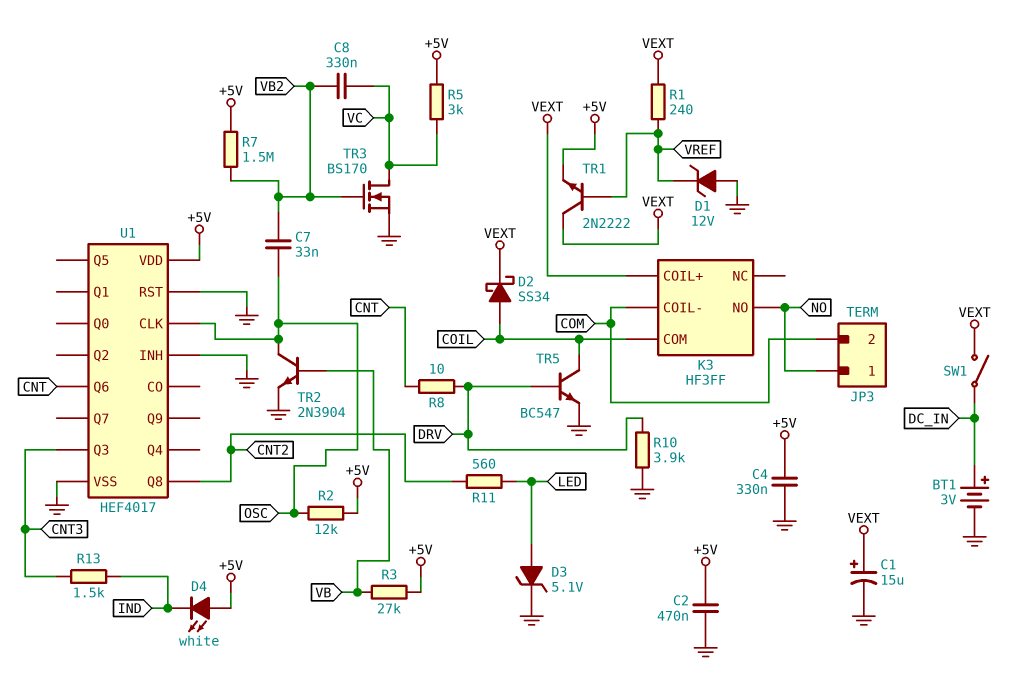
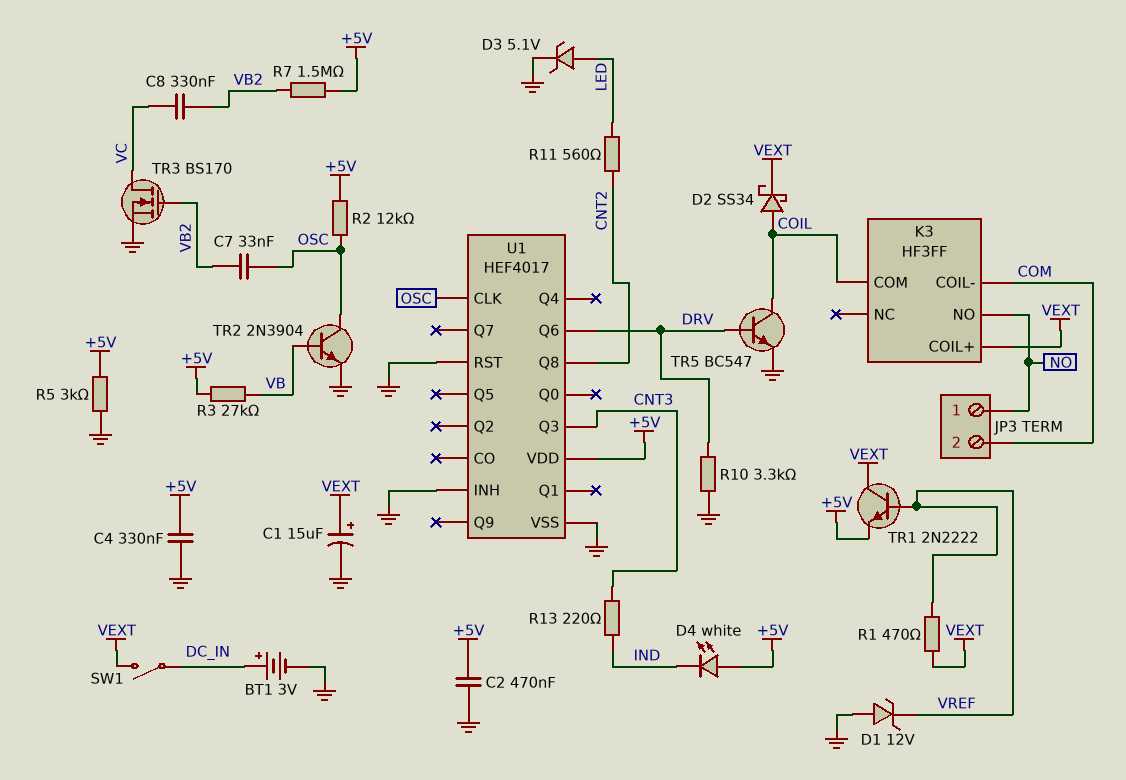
R1: 240 (VEXT, VREF) -> 470 (VEXT, VREF)
R5: 3k (+5V, VC) -> 3k (+5V, GND)
R8: 10 (CNT, DRV) -> none
R10: 3.9k (DRV, GND) -> 3.3k (DRV, GND)
R13: 1.5k (CNT3, IND) -> 220 (CNT3, IND)
U1 pin Q6: CNT -> DRV

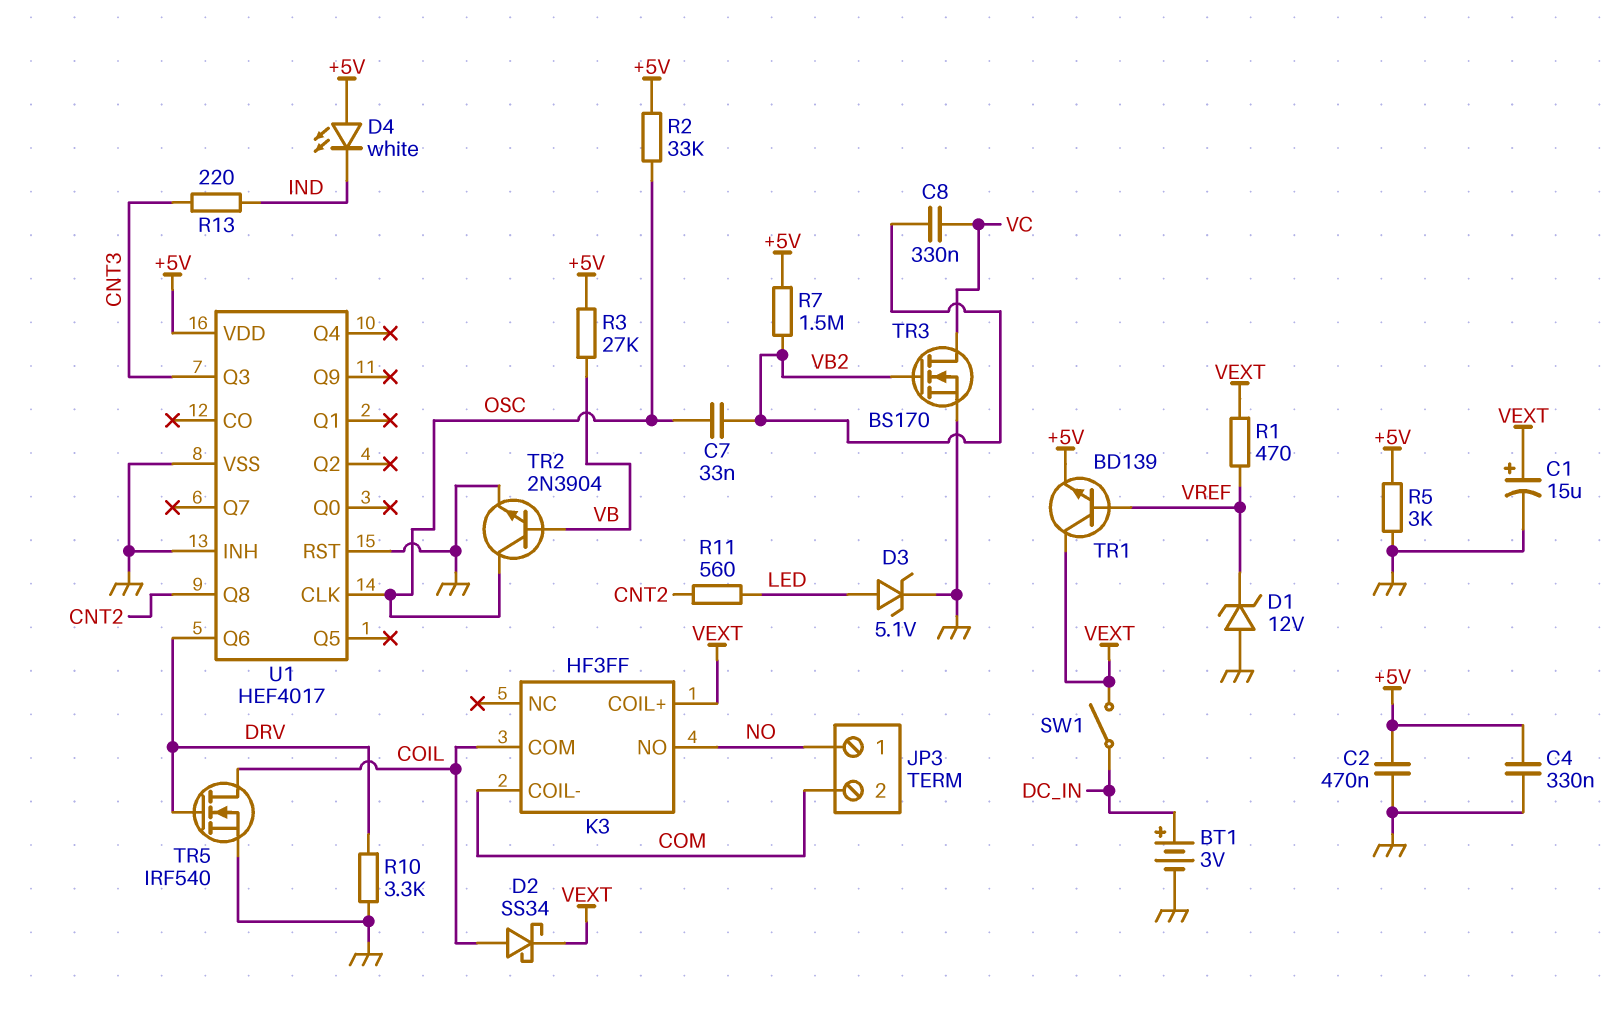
R2: 12k (+5V, OSC) -> 33k (+5V, OSC)
TR1: NPN 2N2222 (B VREF, C VEXT, E +5V) -> NPN BD139 (B VREF, C VEXT, E +5V)
TR5: NPN BC547 (B DRV, C COIL, E GND) -> NMOS IRF540 (G DRV, D COIL, S GND)

